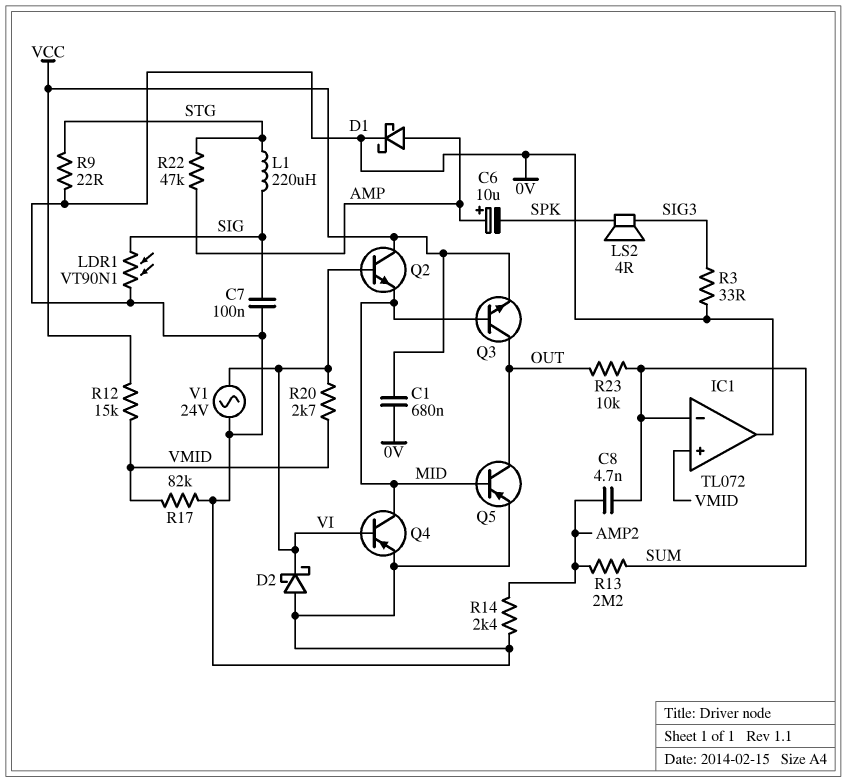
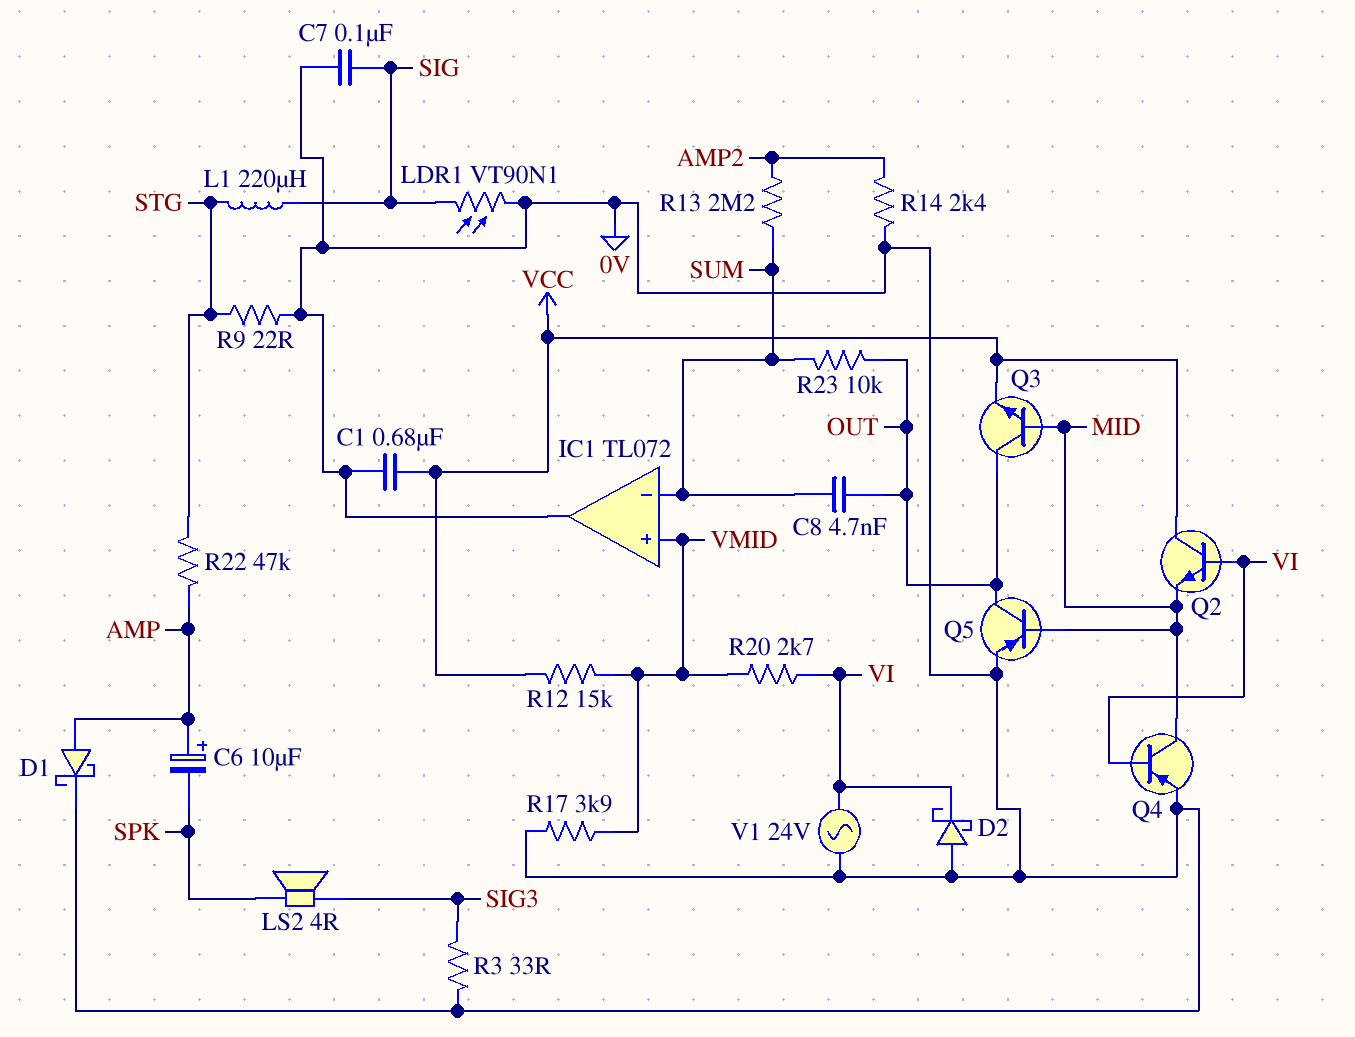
C8: 4.7nF (AMP2, SUM) -> 4.7nF (OUT, SUM)
R17: 82k (0V, VMID) -> 3.9k (0V, VMID)

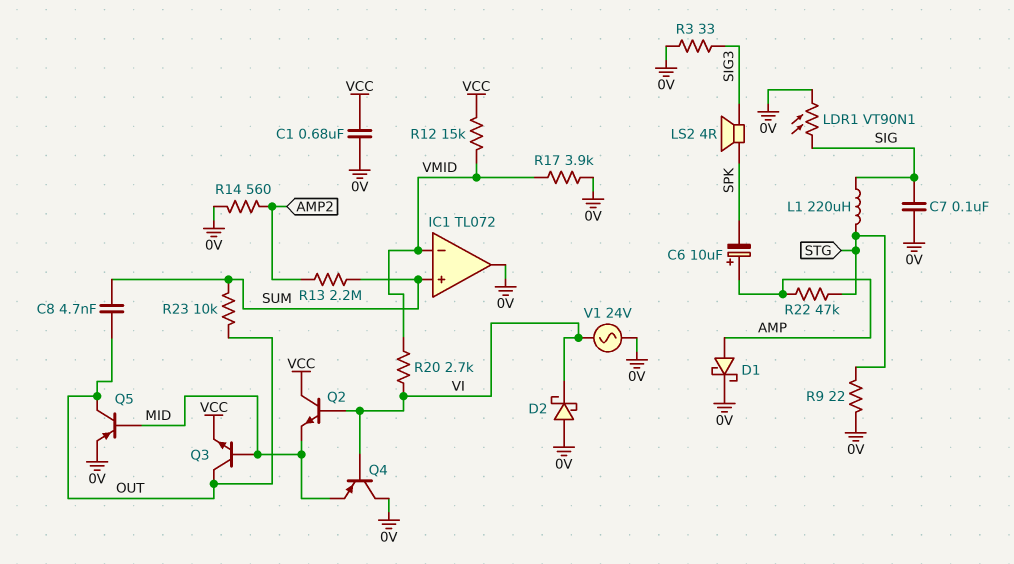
IC1 pin in+: VMID -> SUM
IC1 pin in-: SUM -> VMID
Q4: PNP (B VI, C MID, E 0V) -> PNP (B VI, C 0V, E MID)
R14: 2.4k (0V, AMP2) -> 560 (0V, AMP2)

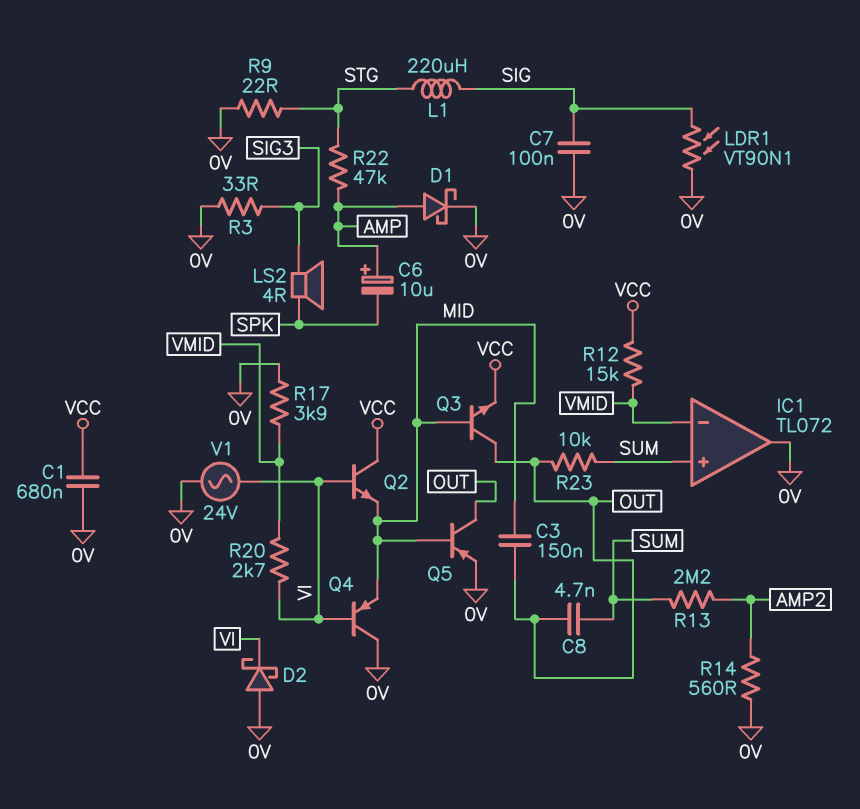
C3: none -> 150nF (MID, OUT)

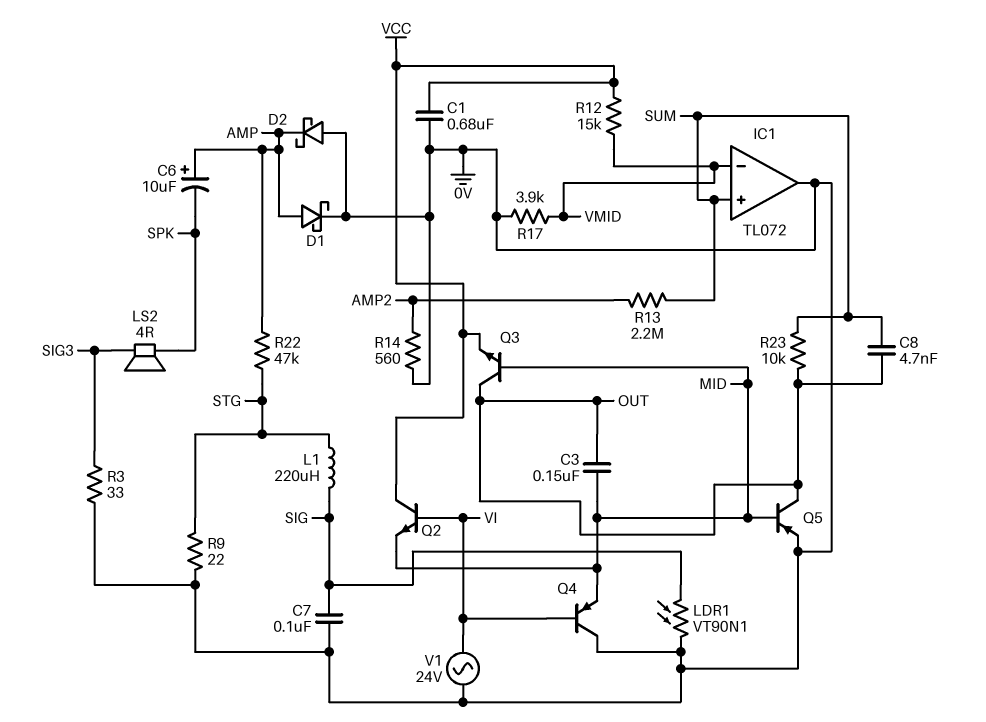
D2: schottky (A 0V, K VI) -> schottky (A 0V, K AMP)
R20: 2.7k (VI, VMID) -> none

